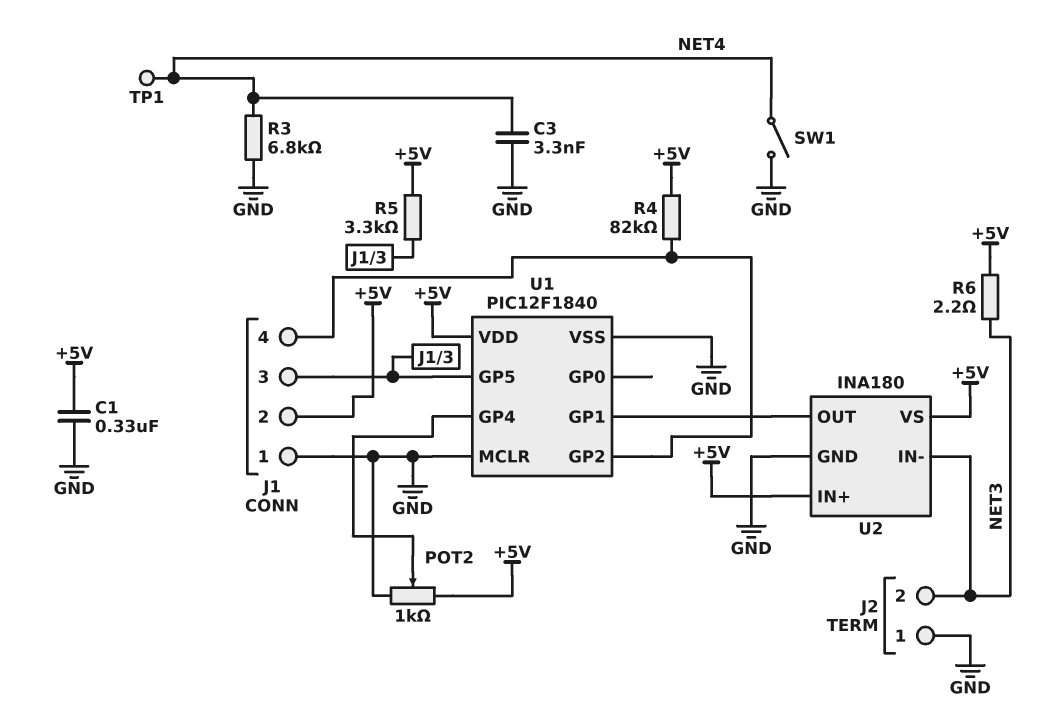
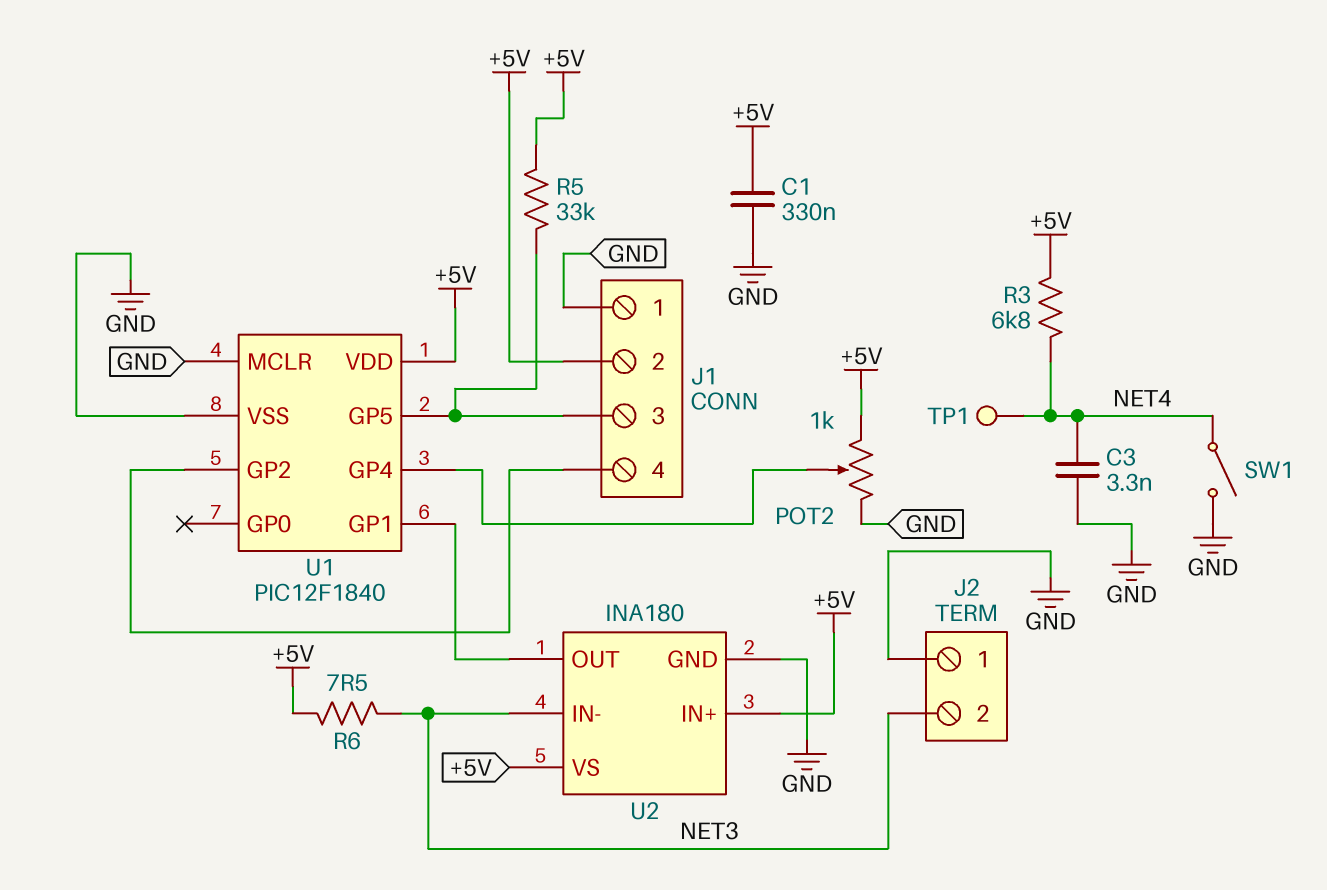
R3: 6.8k (GND, NET4) -> 6.8k (+5V, NET4)
R4: 82k (+5V, J1/4) -> none
R5: 3.3k (+5V, J1/3) -> 33k (+5V, J1/3)
R6: 2.2 (+5V, NET3) -> 7.5 (+5V, NET3)

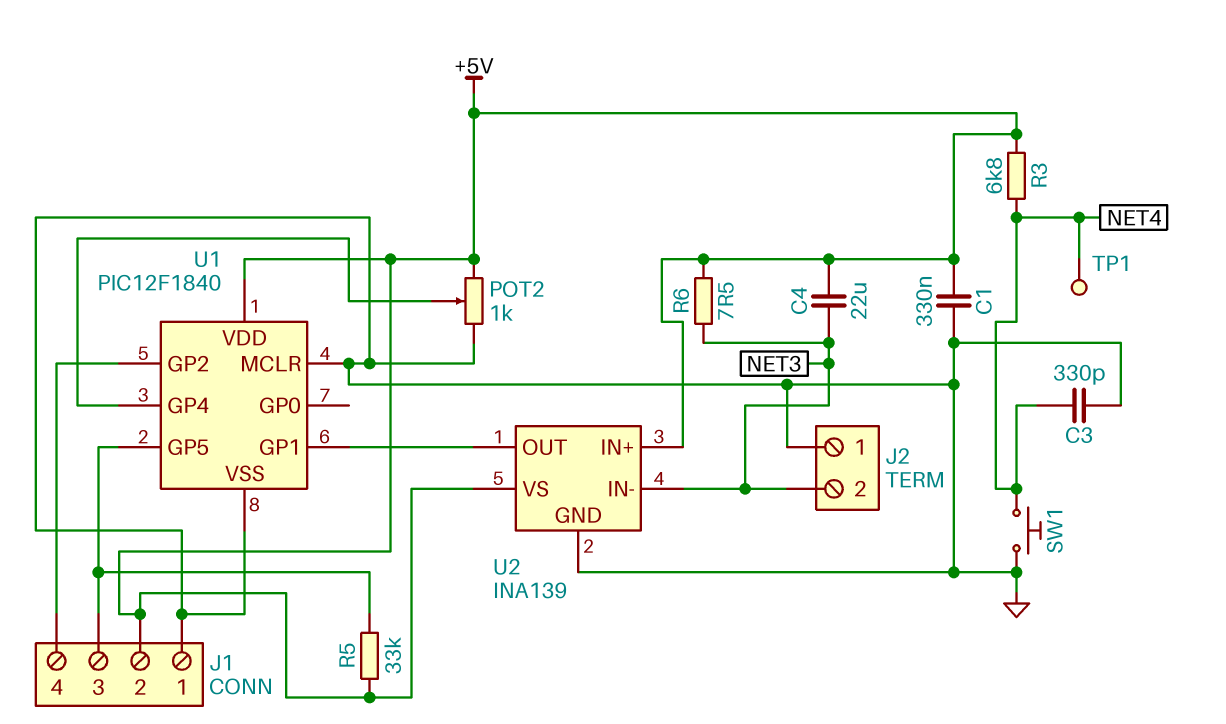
C3: 3.3nF (GND, NET4) -> 330pF (GND, NET4)
C4: none -> 22uF (+5V, NET3)
SW1: switch (GND, NET4) -> button (GND, NET4)
U2: INA180 -> INA139

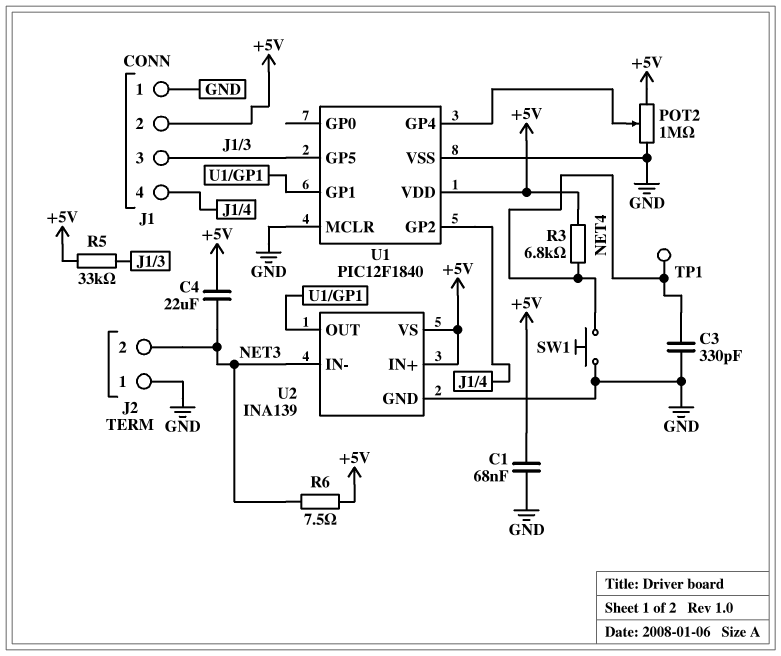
C1: 330nF (+5V, GND) -> 68nF (+5V, GND)
POT2: 1k (+5V, GND, wiper U1/GP4) -> 1M (+5V, GND, wiper U1/GP4)

